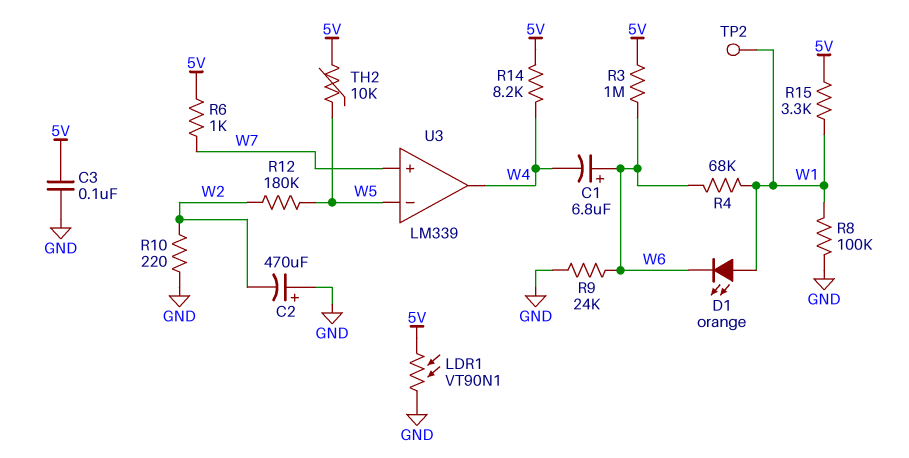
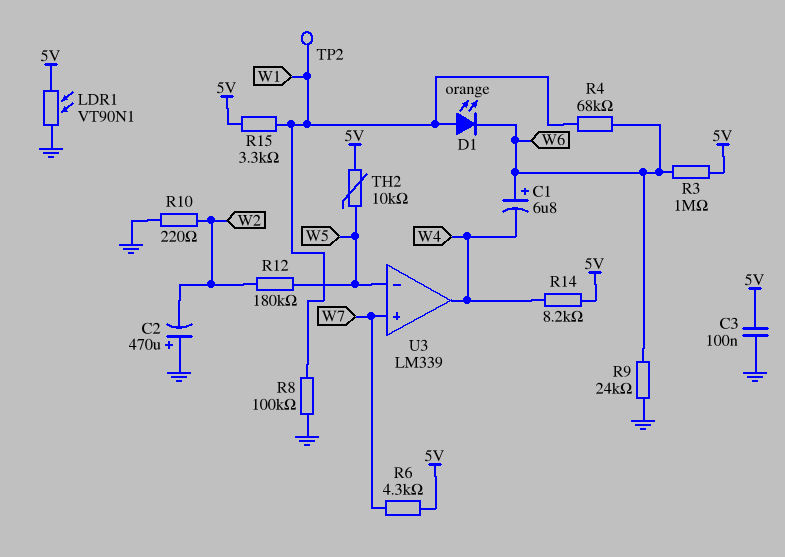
R6: 1k (5V, W7) -> 4.3k (5V, W7)

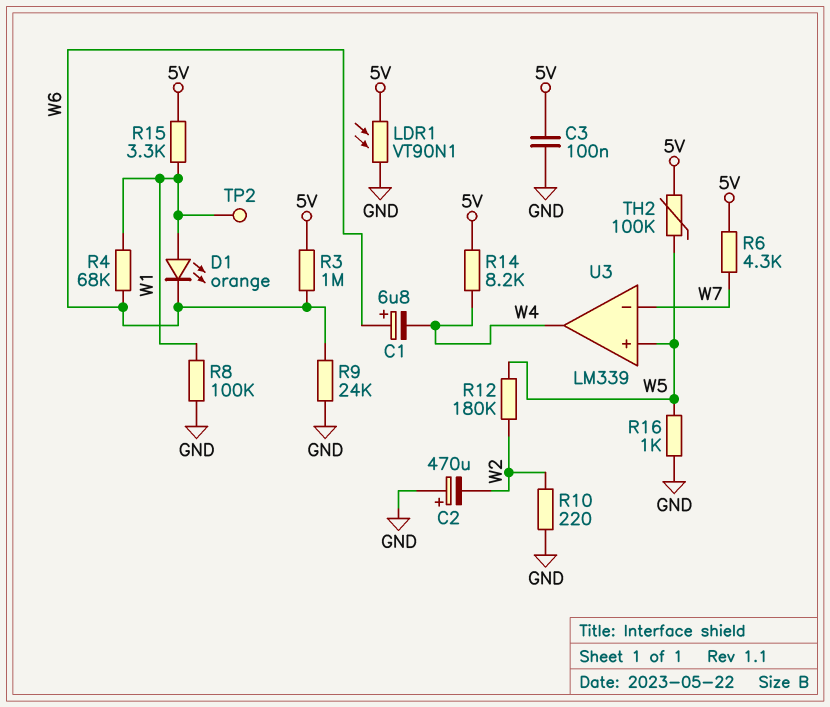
R16: none -> 1k (GND, W5)
TH2: 10k (5V, W5) -> 100k (5V, W5)
U3 pin in+: W7 -> W5
U3 pin in-: W5 -> W7

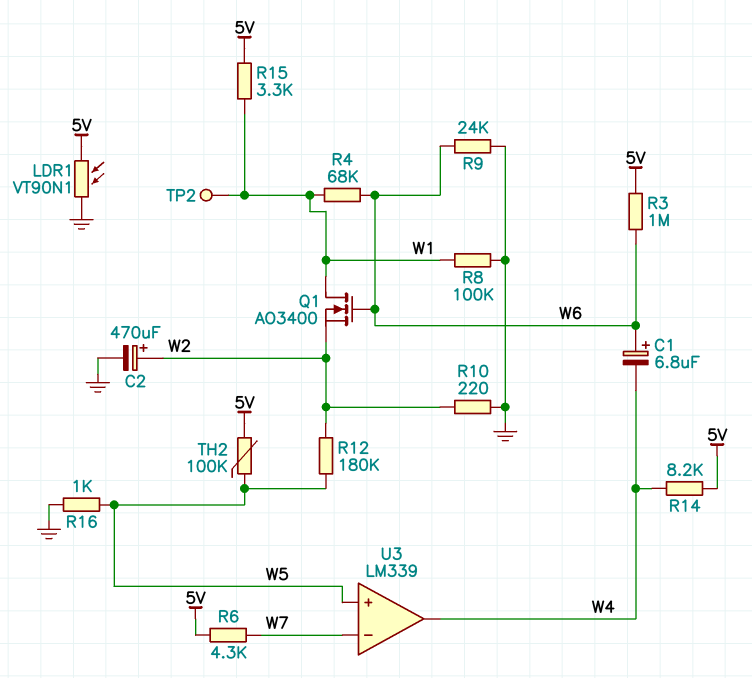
C2: 470uF (plus GND, minus W2) -> 470uF (plus W2, minus GND)
C3: 100nF (5V, GND) -> none
D1: LED orange (A W1, K W6) -> none
Q1: none -> NMOS AO3400 (G W6, D W1, S W2)

